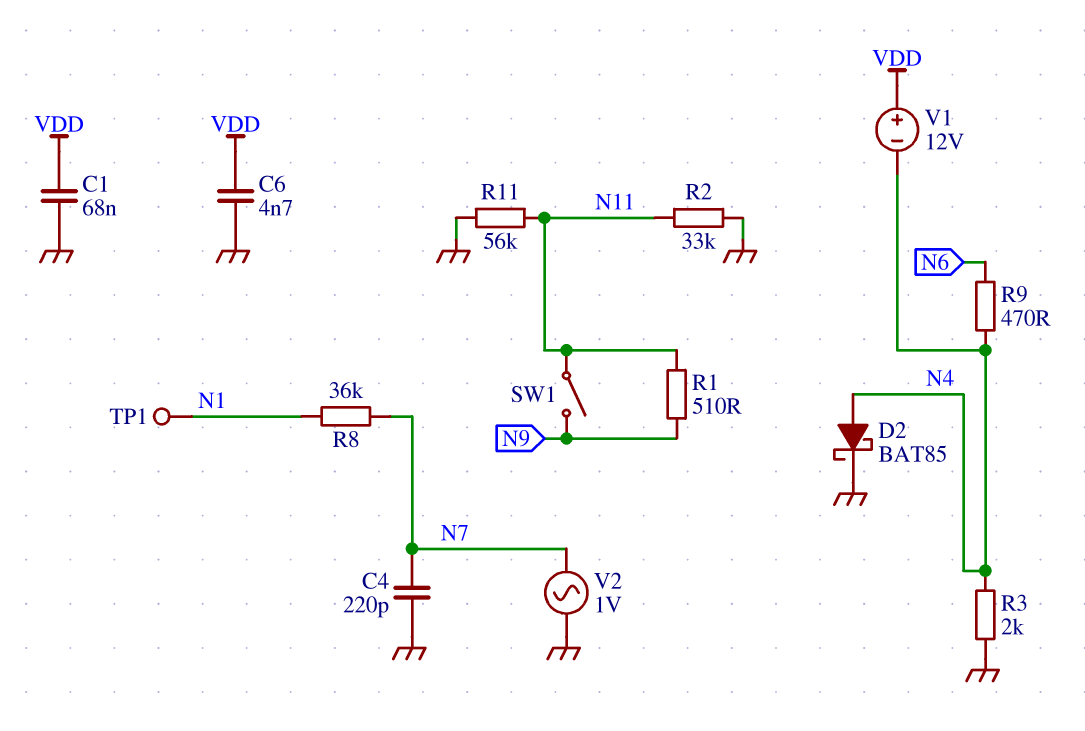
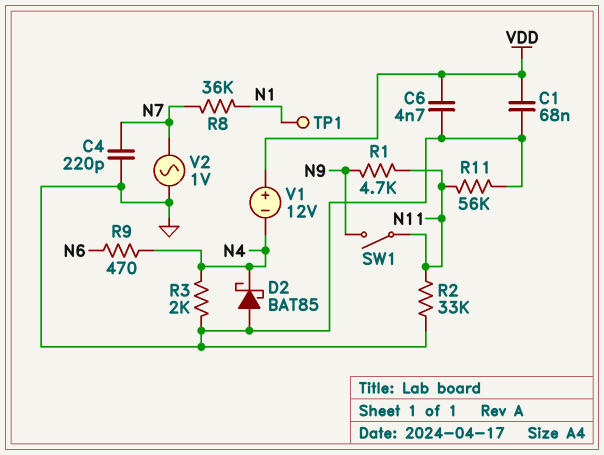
D2: schottky BAT85 (A N4, K GND) -> schottky BAT85 (A GND, K N4)
R1: 510 (N9, N11) -> 4.7k (N9, N11)

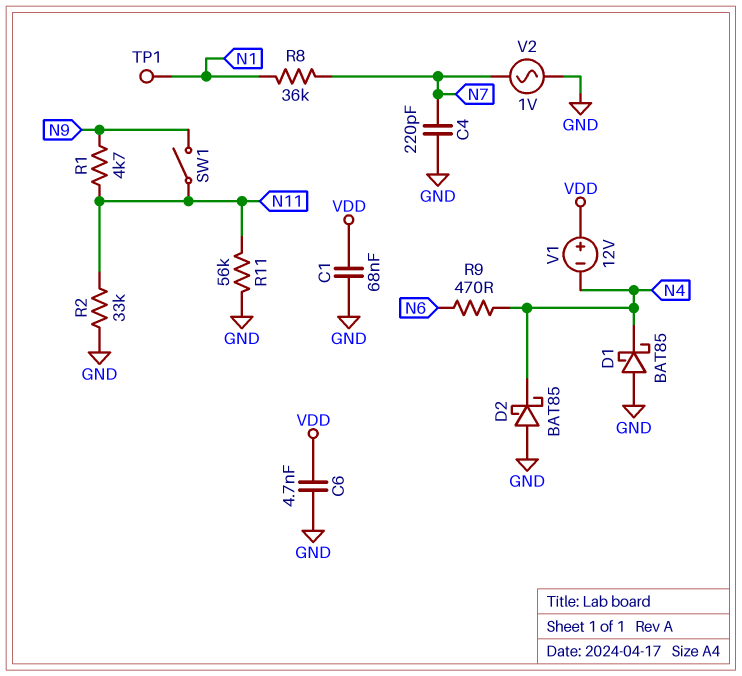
D1: none -> schottky BAT85 (A GND, K N4)
R3: 2k (GND, N4) -> none

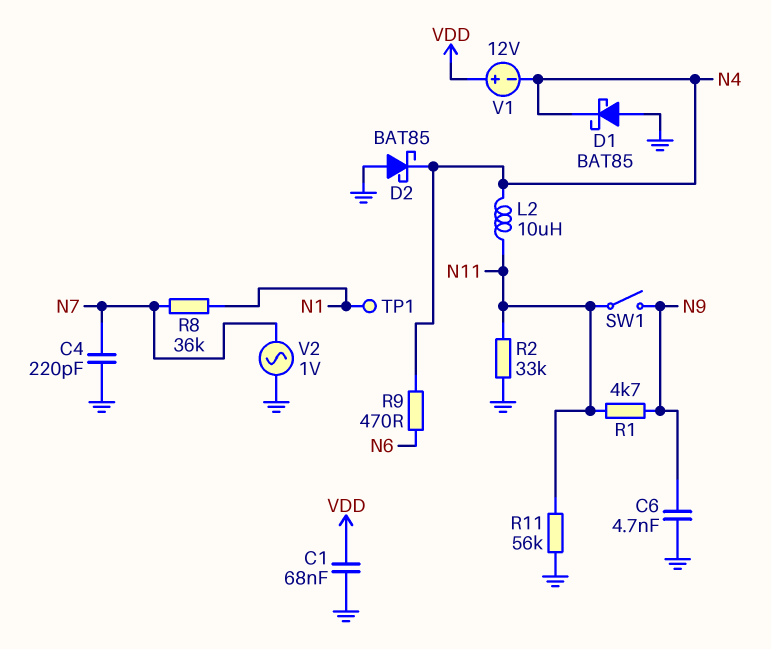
C6: 4.7nF (GND, VDD) -> 4.7nF (GND, N9)
L2: none -> 10uH (N4, N11)

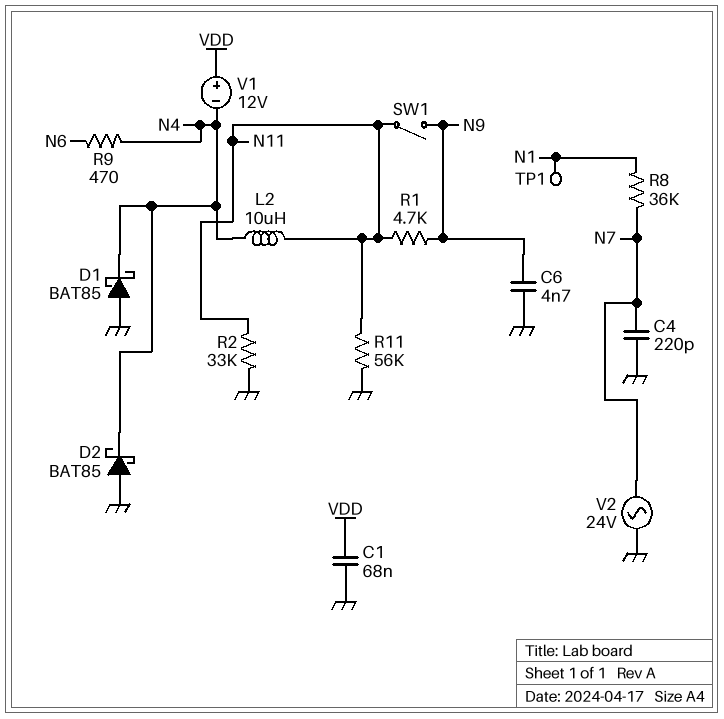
V2: AC 1V (GND, N7) -> AC 24V (GND, N7)

